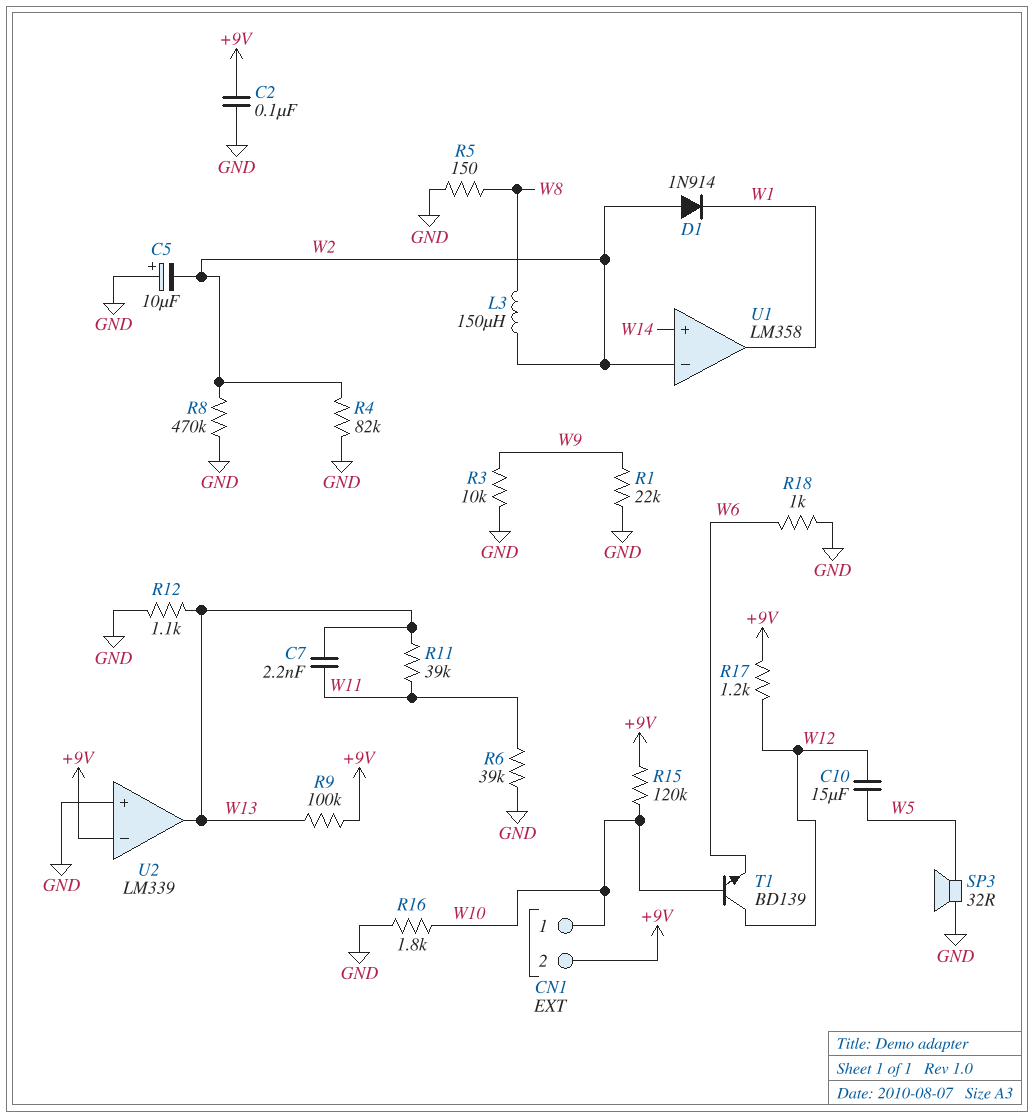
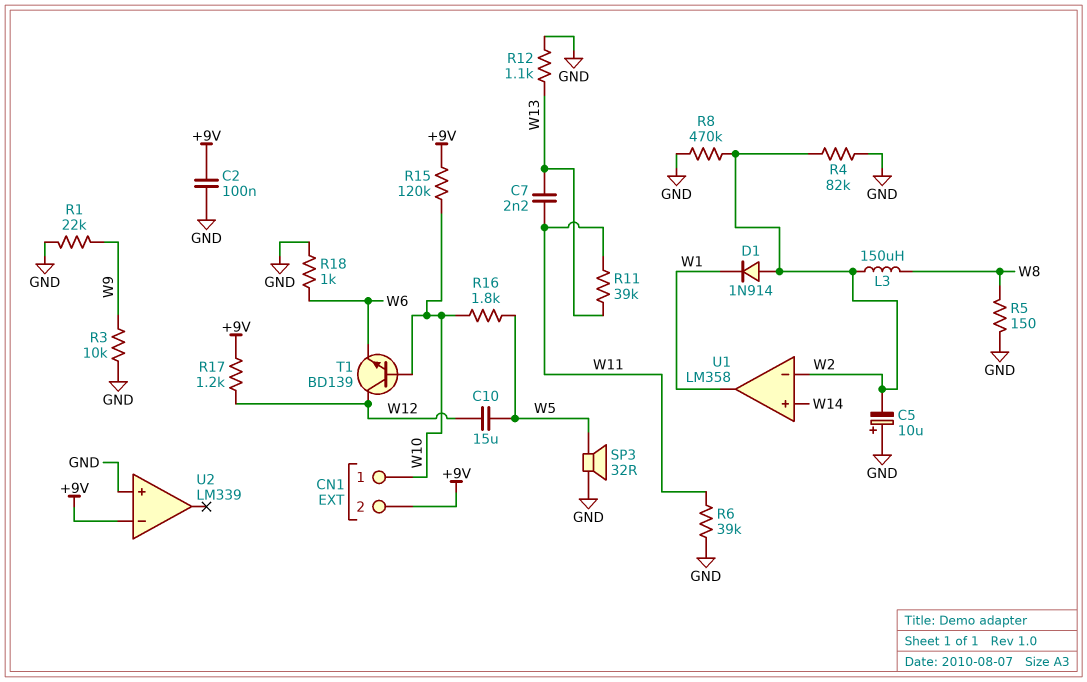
R9: 100k (+9V, W13) -> none
R16: 1.8k (GND, W10) -> 1.8k (W5, W10)
U2 pin out: W13 -> none

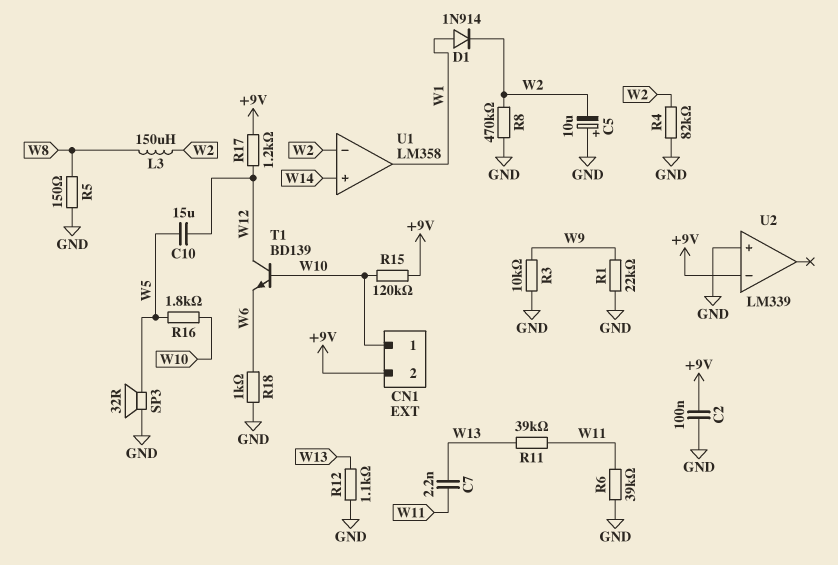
D1: diode 1N914 (A W2, K W1) -> diode 1N914 (A W1, K W2)

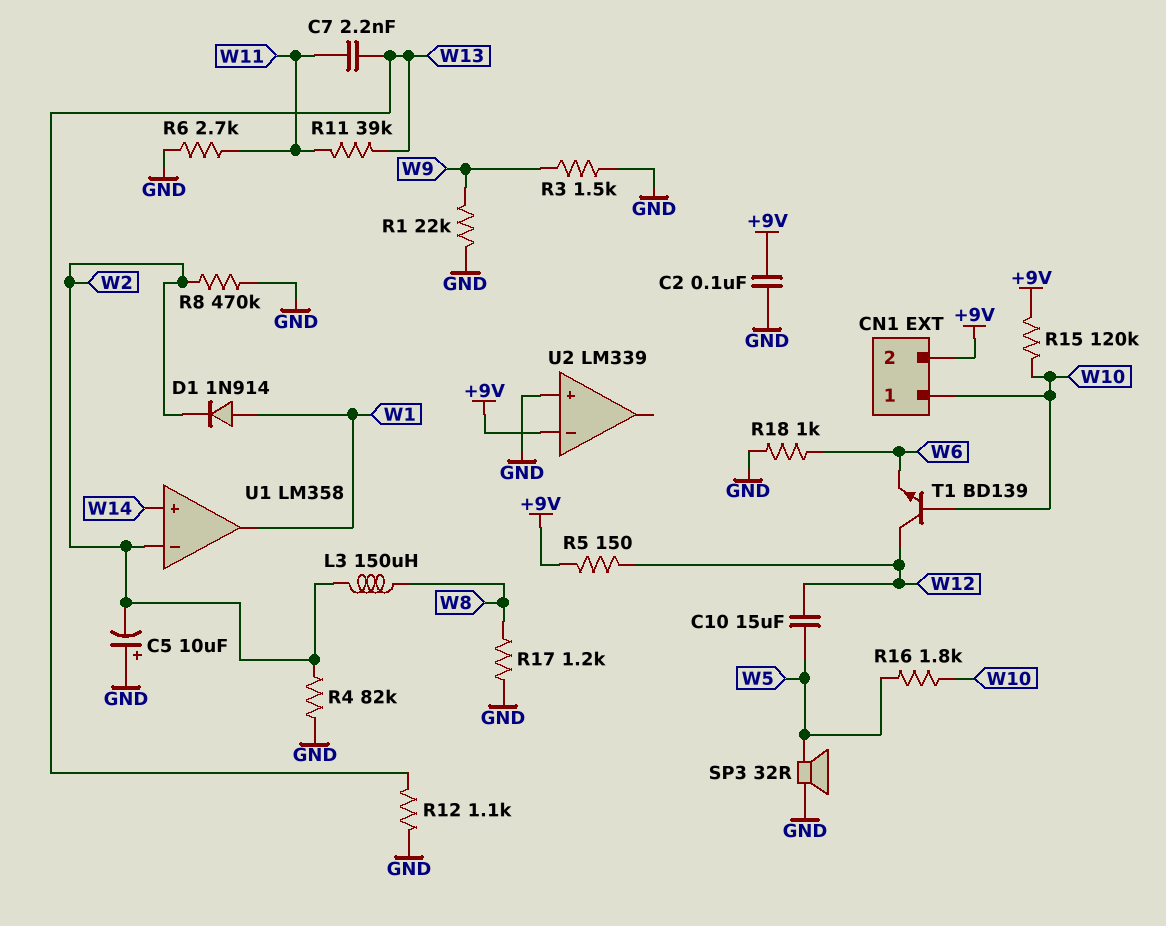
R3: 10k (GND, W9) -> 1.5k (GND, W9)
R5: 150 (GND, W8) -> 150 (+9V, W12)
R6: 39k (GND, W11) -> 2.7k (GND, W11)
R17: 1.2k (+9V, W12) -> 1.2k (GND, W8)

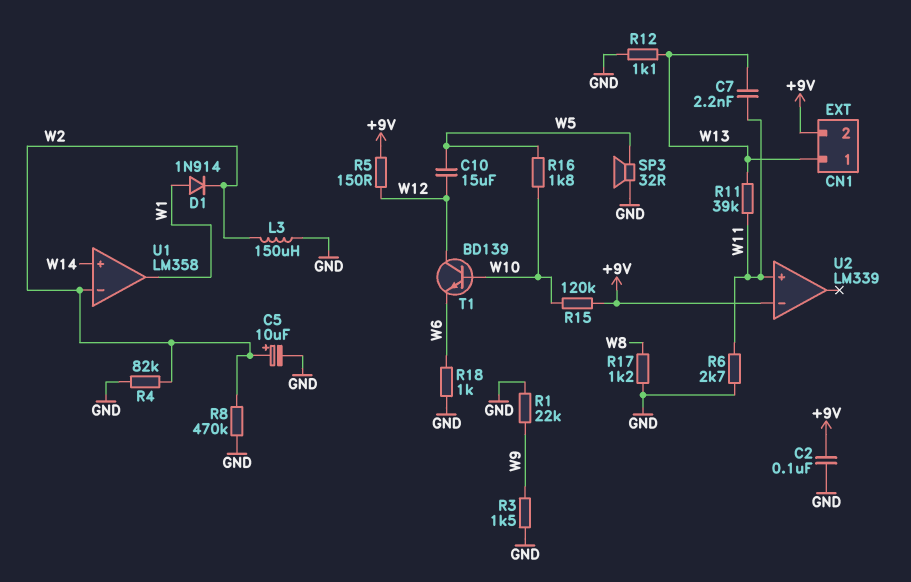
C5: 10uF (plus GND, minus W2) -> 10uF (plus W2, minus GND)
CN1 pin 1: W10 -> W13
L3: 150uH (W2, W8) -> 150uH (GND, W2)
U2 pin in+: GND -> W11

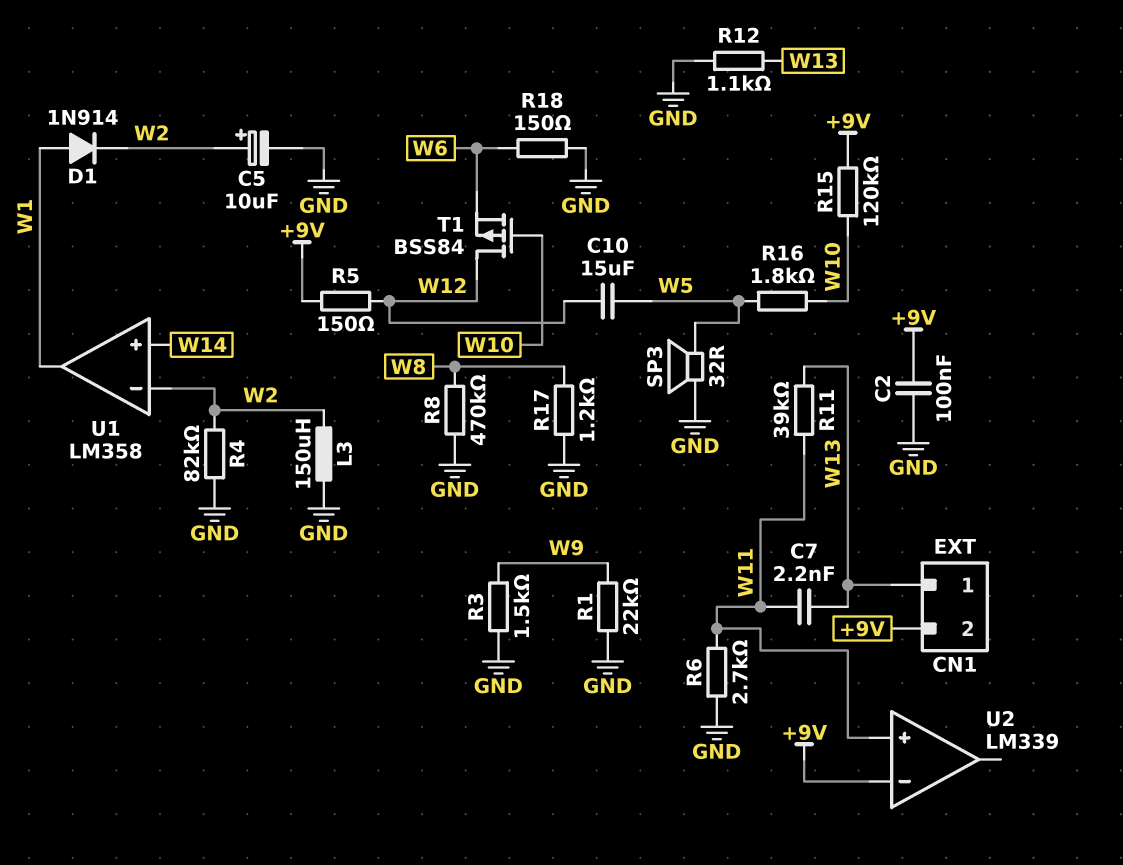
R8: 470k (GND, W2) -> 470k (GND, W8)
R18: 1k (GND, W6) -> 150 (GND, W6)
T1: NPN BD139 (B W10, C W12, E W6) -> PMOS BSS84 (G W10, D W12, S W6)

